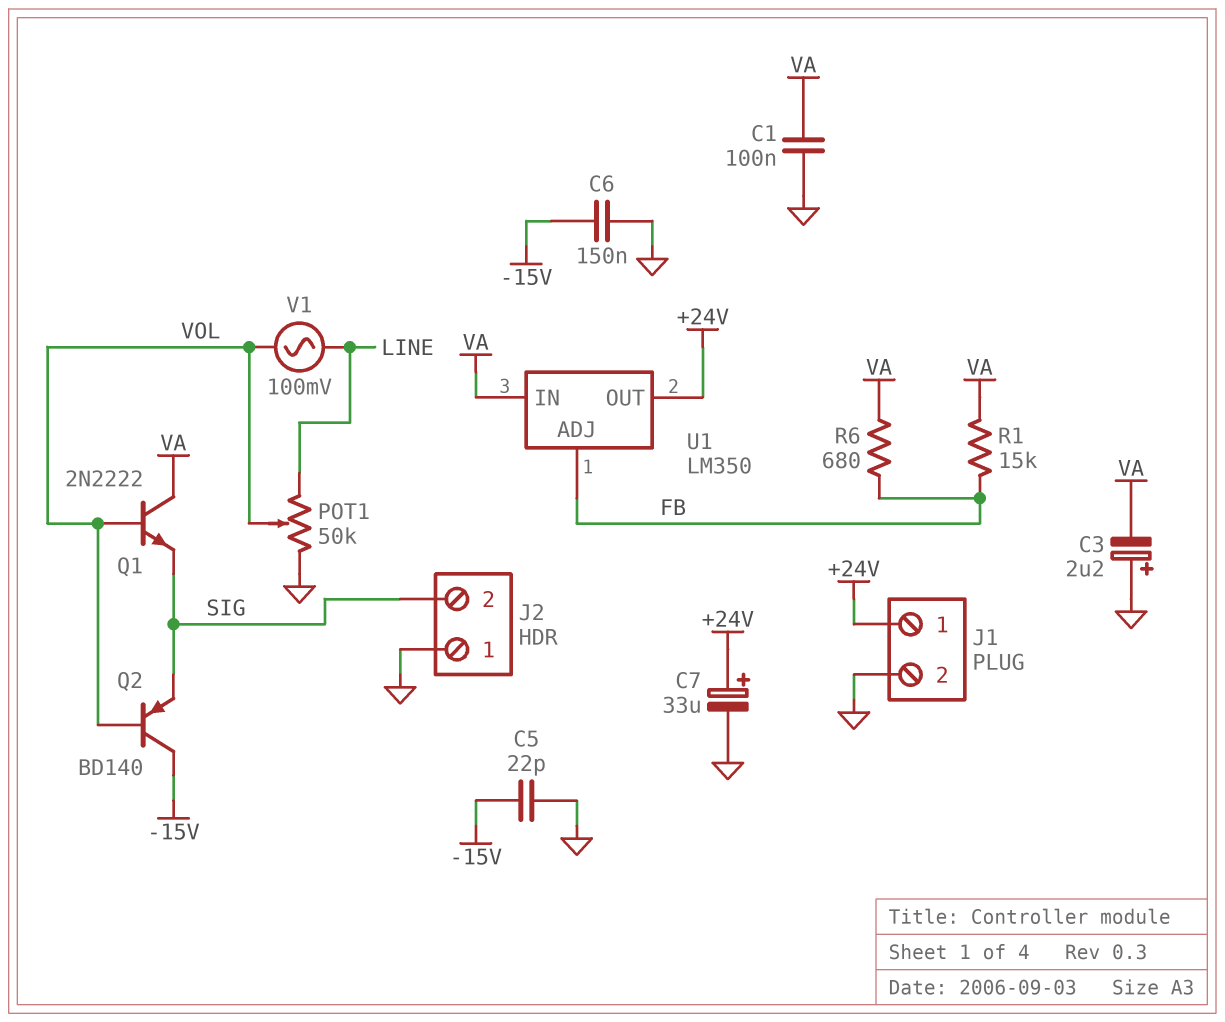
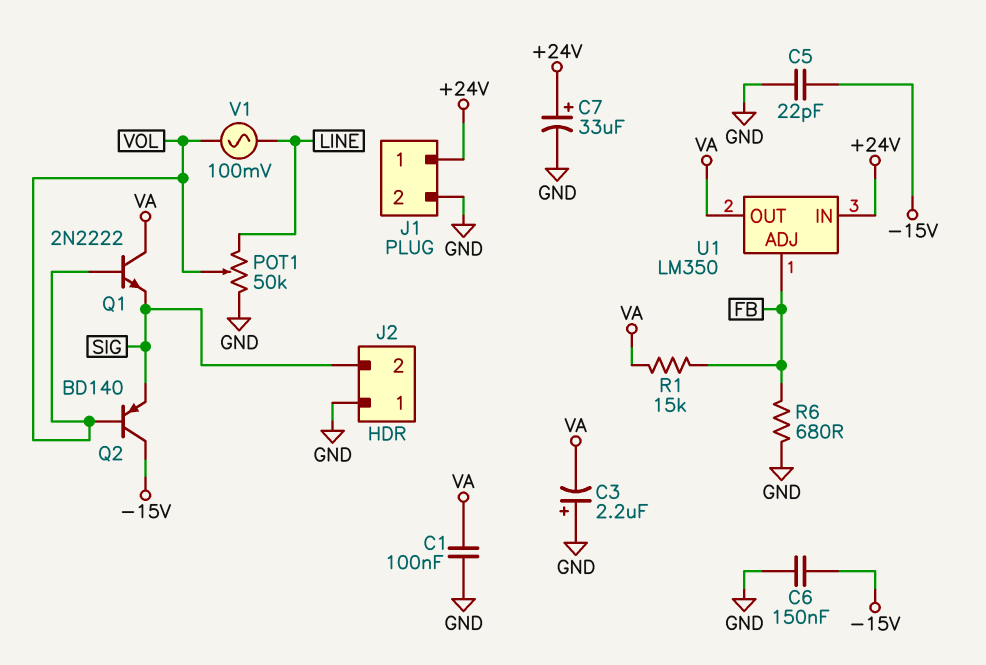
R6: 680 (FB, VA) -> 680 (FB, GND)
U1 pin IN: VA -> +24V
U1 pin OUT: +24V -> VA

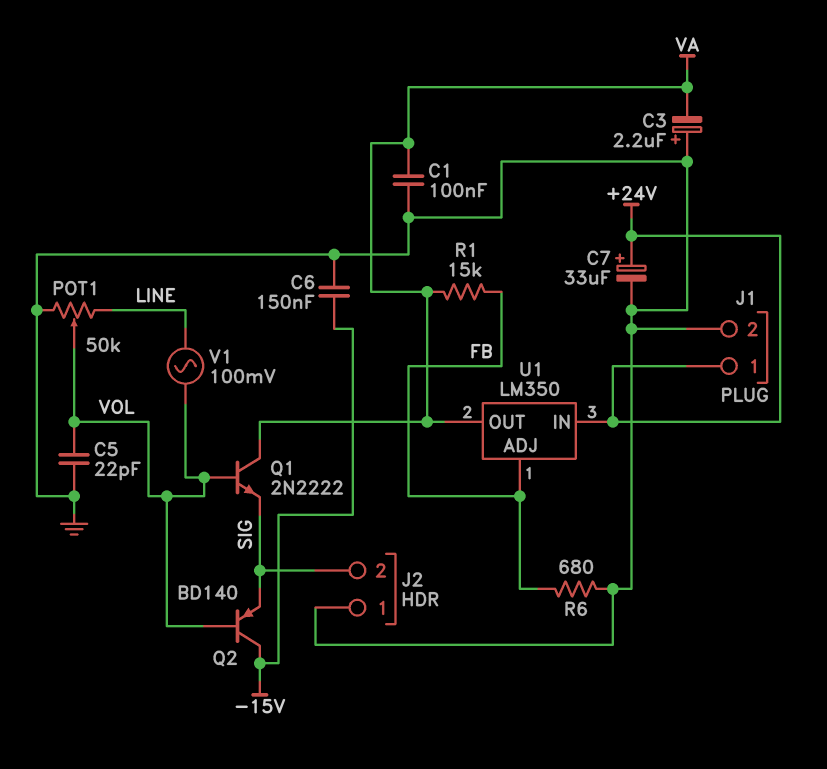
C5: 22pF (-15V, GND) -> 22pF (GND, VOL)

